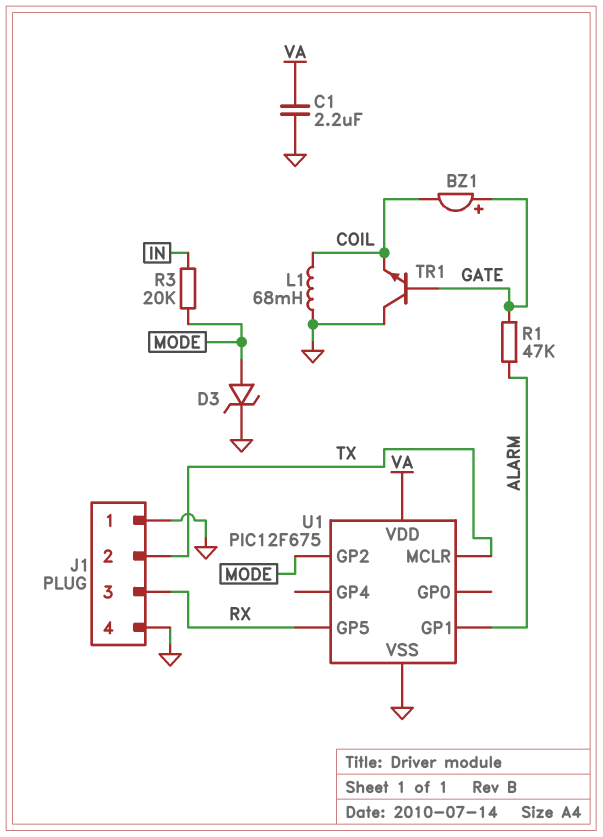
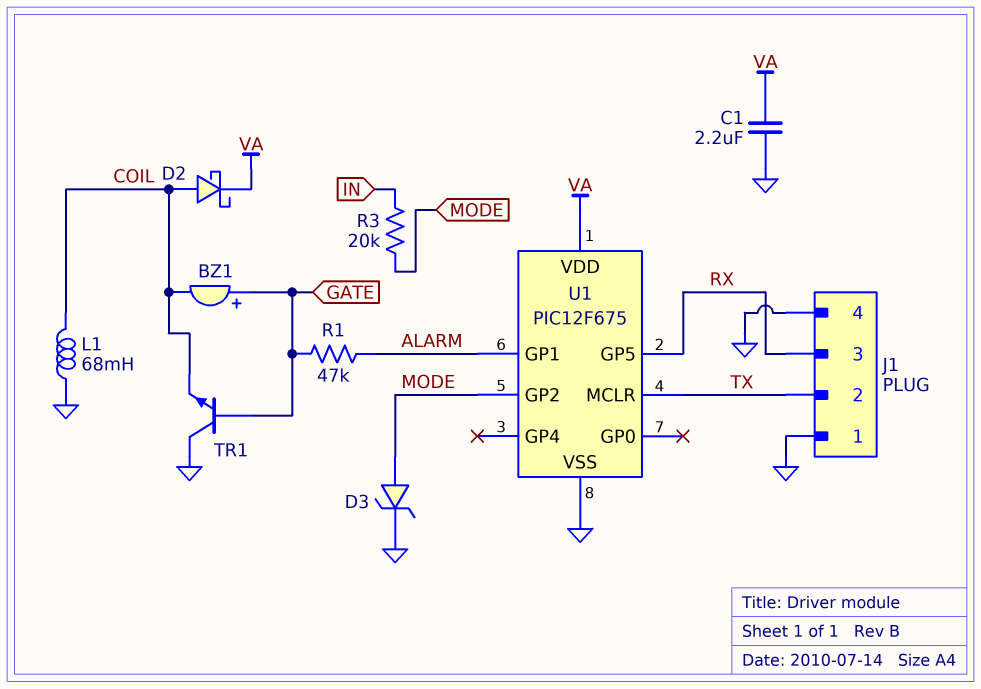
D2: none -> schottky (A COIL, K VA)

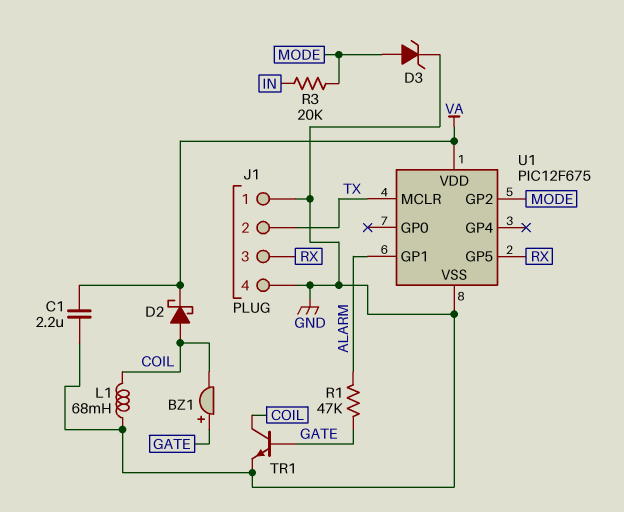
TR1: NPN (B GATE, C GND, E COIL) -> NPN (B GATE, C COIL, E GND)

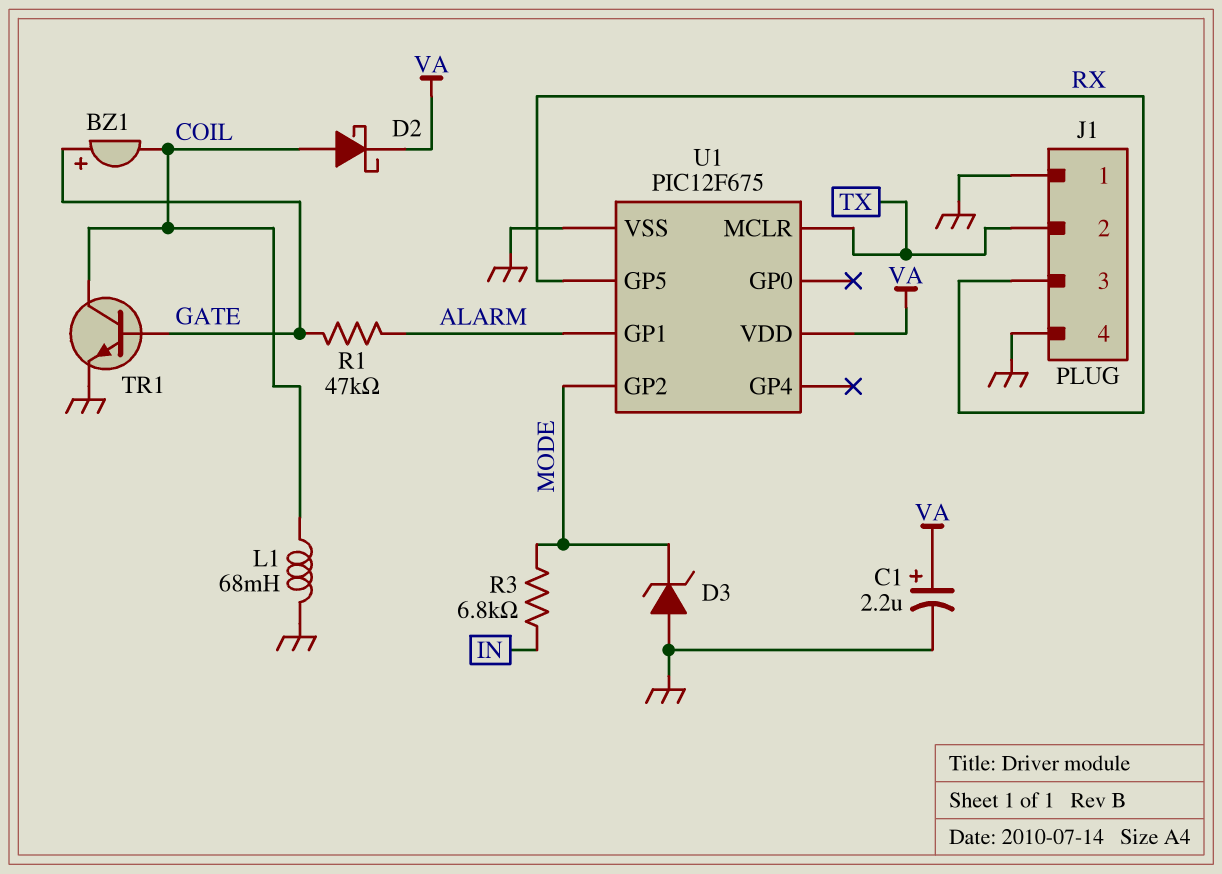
C1: 2.2uF (GND, VA) -> 2.2uF (plus VA, minus GND)
D3: zener (A MODE, K GND) -> zener (A GND, K MODE)
R3: 20k (IN, MODE) -> 6.8k (IN, MODE)

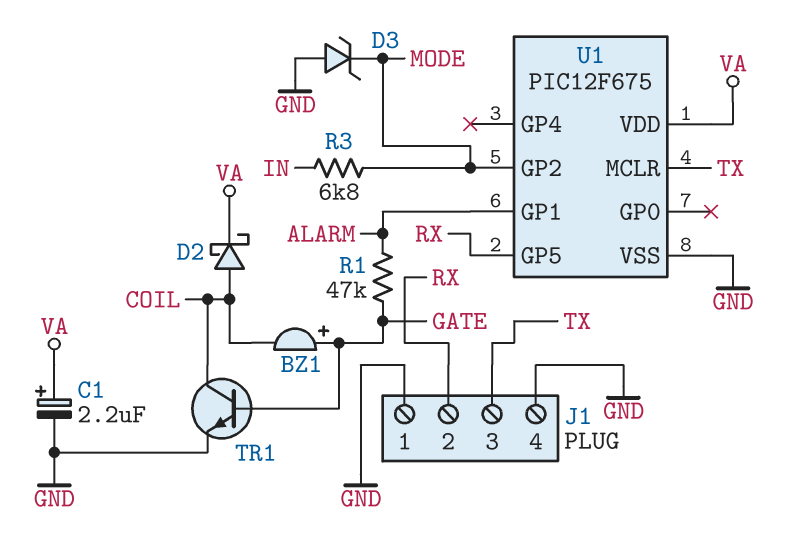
J1 pin 2: TX -> RX
J1 pin 3: RX -> TX
L1: 68mH (COIL, GND) -> none

